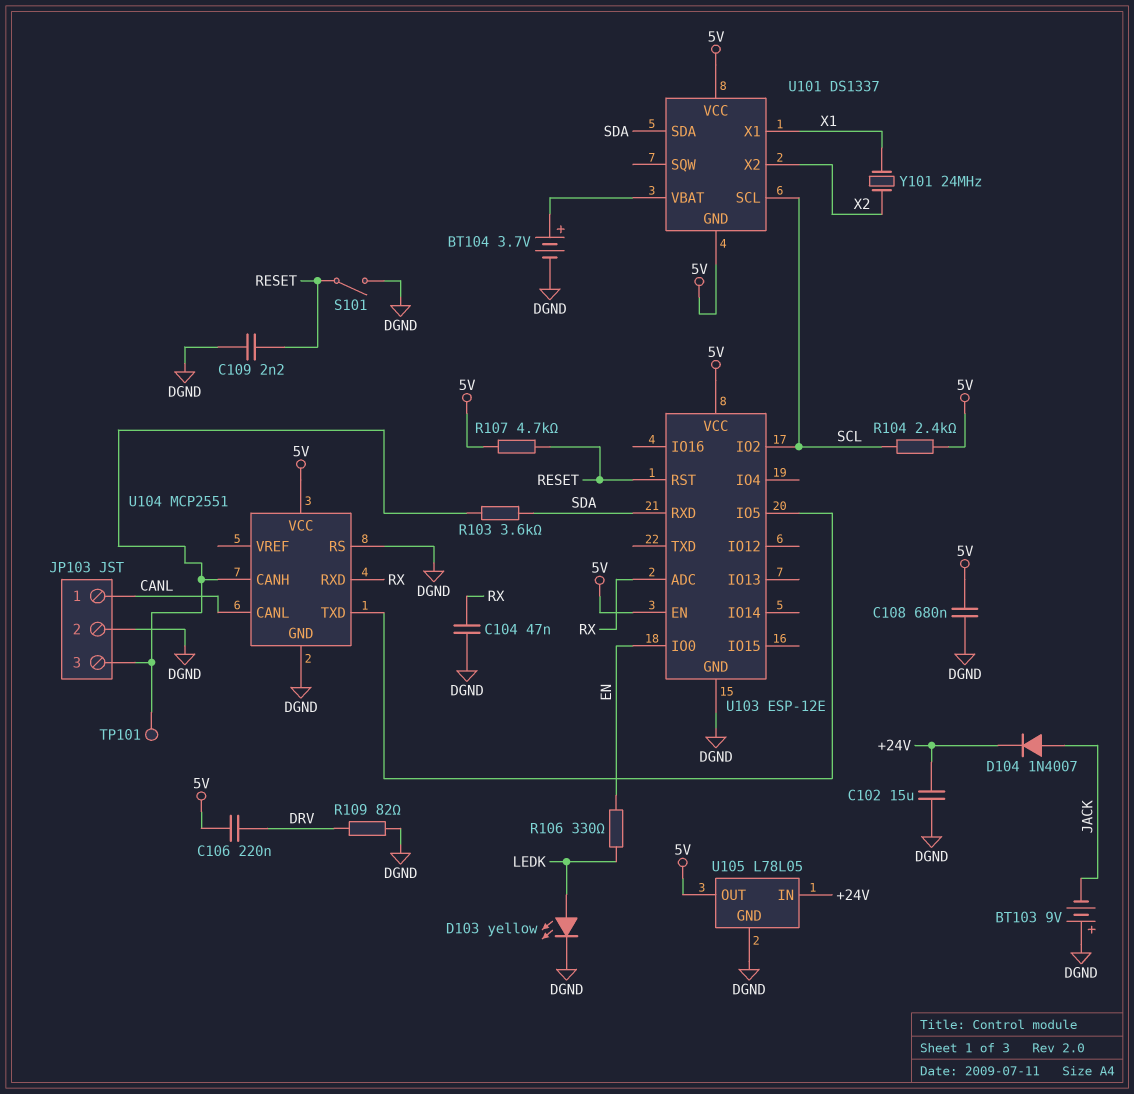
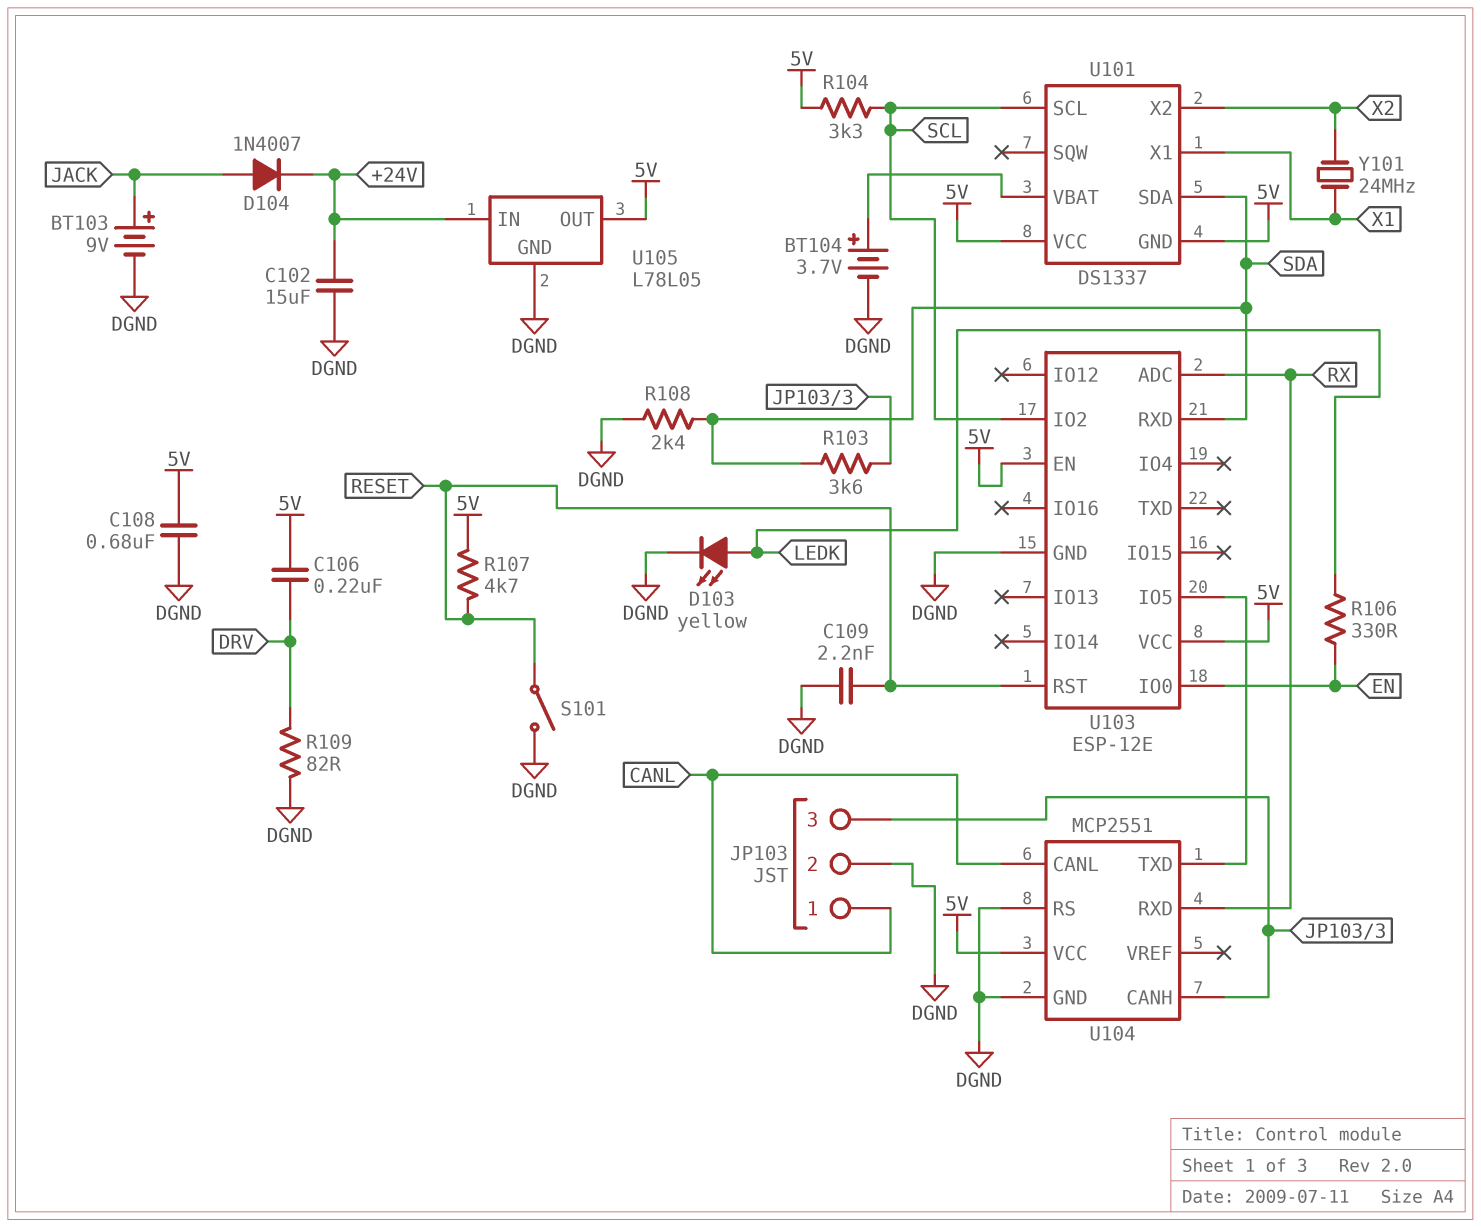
BT103: 9V (plus DGND, minus JACK) -> 9V (plus JACK, minus DGND)
C104: 47nF (DGND, RX) -> none
R104: 2.4k (5V, SCL) -> 3.3k (5V, SCL)
R108: none -> 2.4k (DGND, SDA)
TP101: test point (JP103/3) -> none

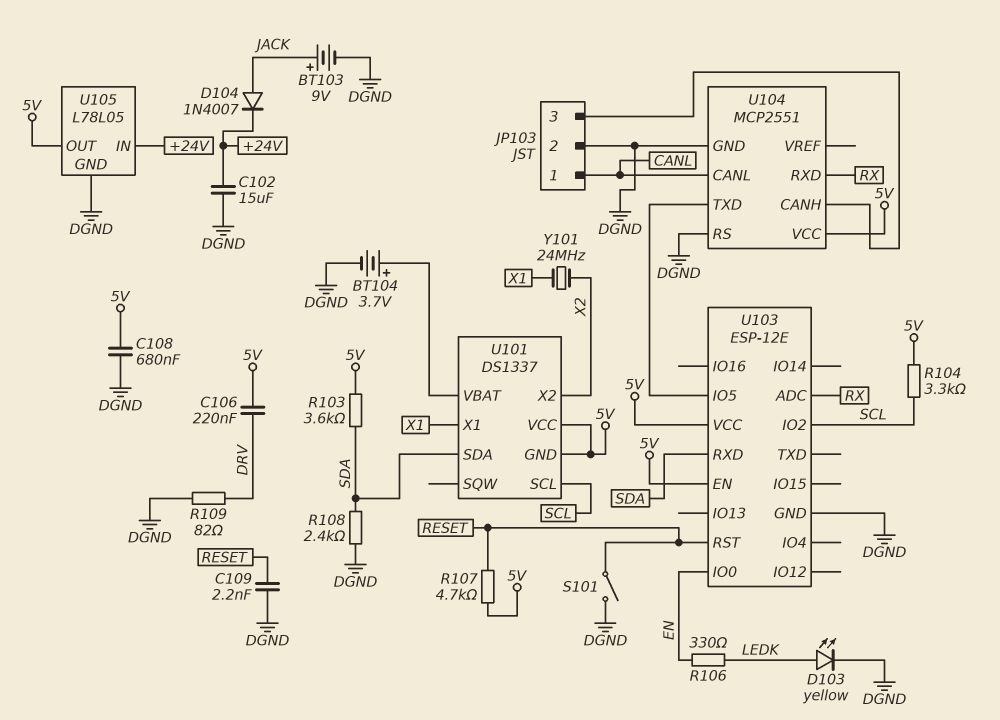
R103: 3.6k (JP103/3, SDA) -> 3.6k (5V, SDA)

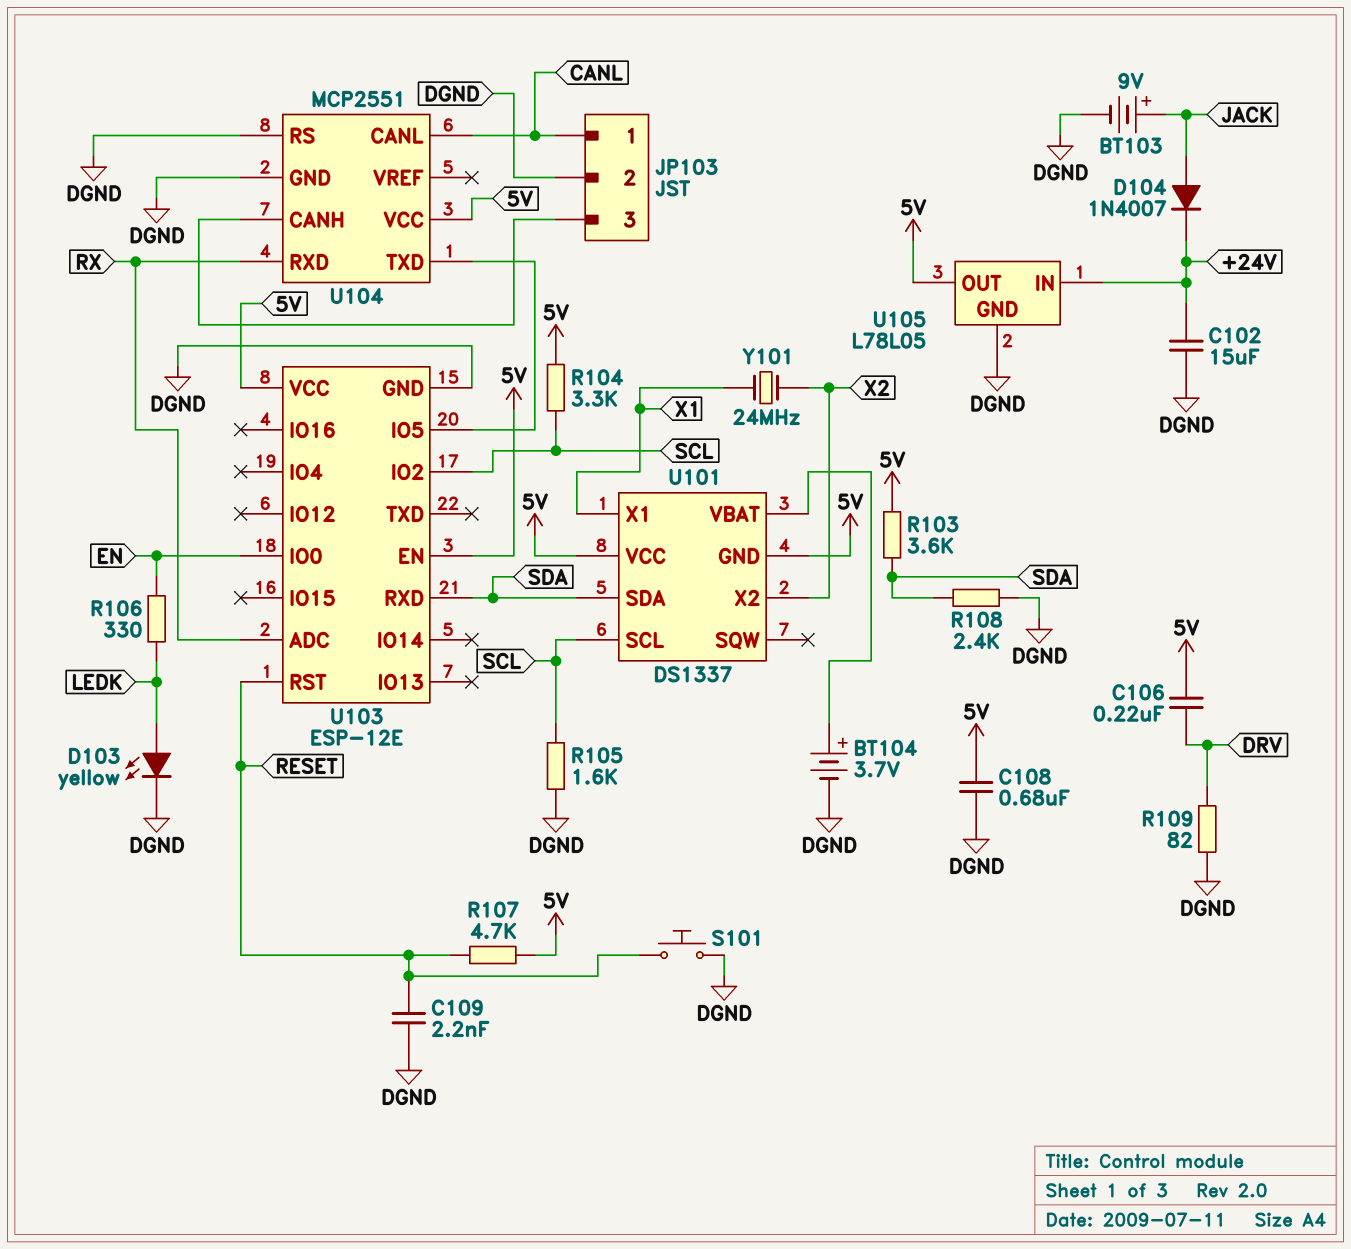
R105: none -> 1.6k (DGND, SCL)
S101: switch (DGND, RESET) -> button (DGND, RESET)

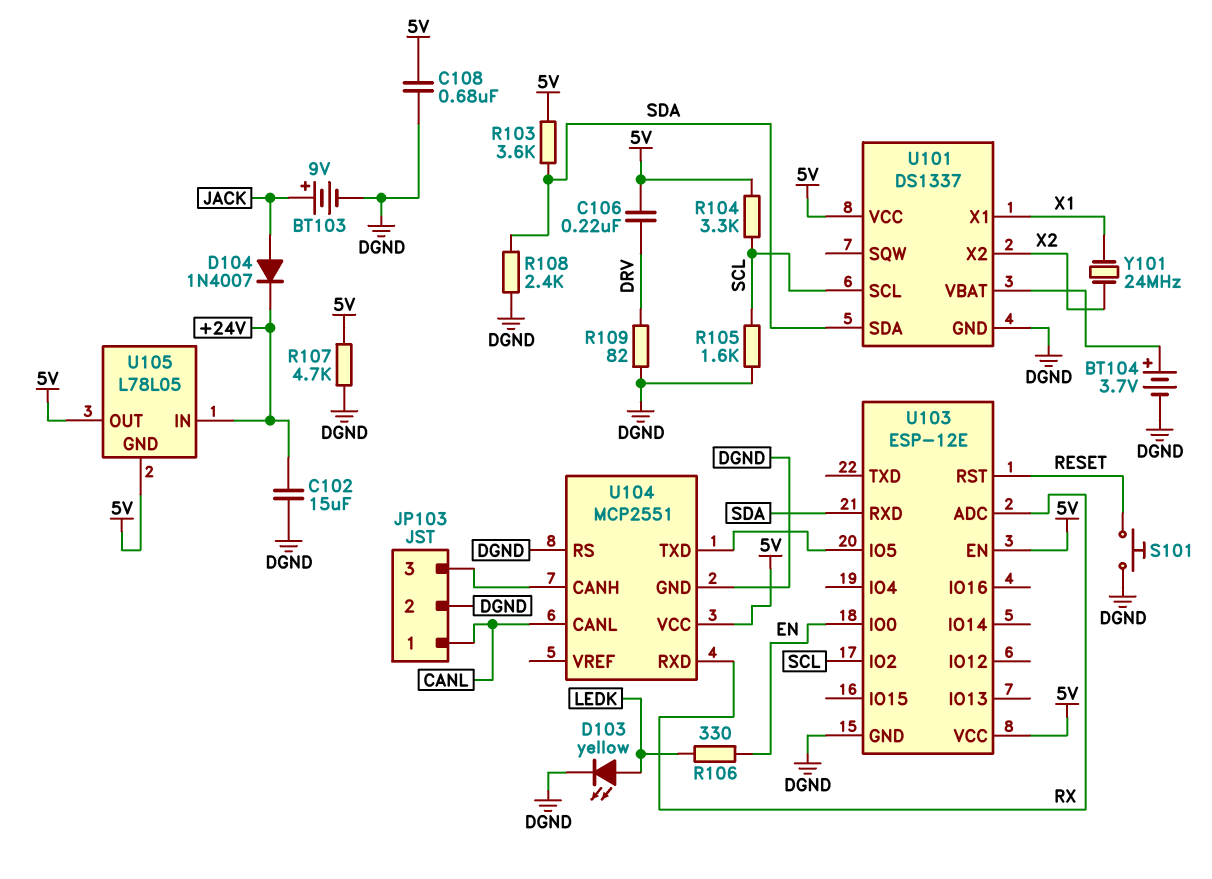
C109: 2.2nF (DGND, RESET) -> none
R107: 4.7k (5V, RESET) -> 4.7k (5V, DGND)
U101 pin GND: 5V -> DGND
U105 pin GND: DGND -> 5V

